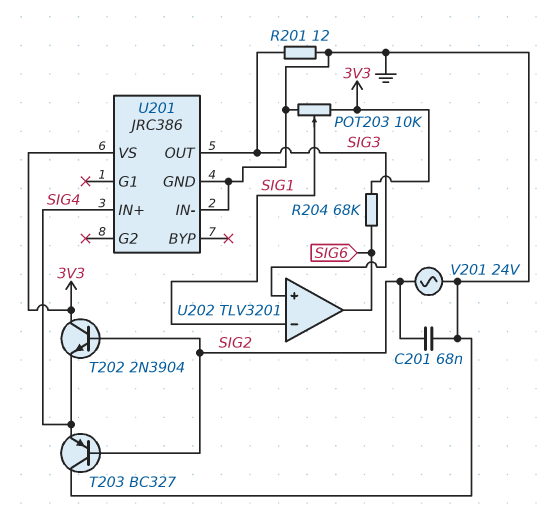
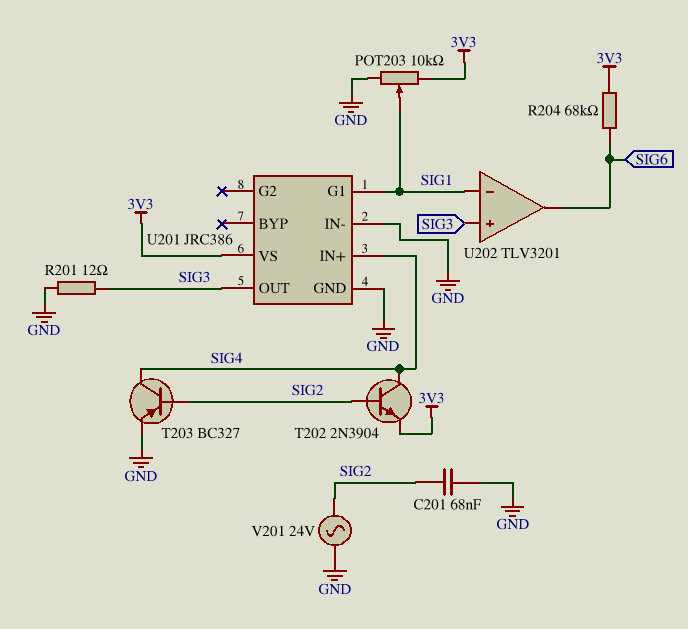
T202: NPN 2N3904 (B SIG2, C 3V3, E SIG4) -> NPN 2N3904 (B SIG2, C SIG4, E 3V3)
T203: PNP BC327 (B SIG2, C GND, E SIG4) -> PNP BC327 (B SIG2, C SIG4, E GND)
U201 pin G1: none -> SIG1

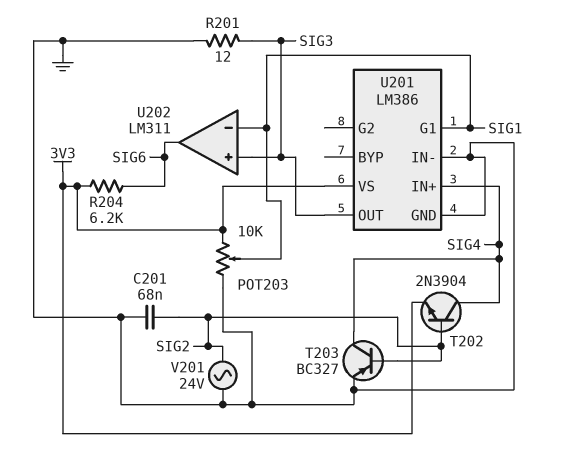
R204: 68k (3V3, SIG6) -> 6.2k (3V3, SIG6)
U201: JRC386 -> LM386
U202: TLV3201 -> LM311

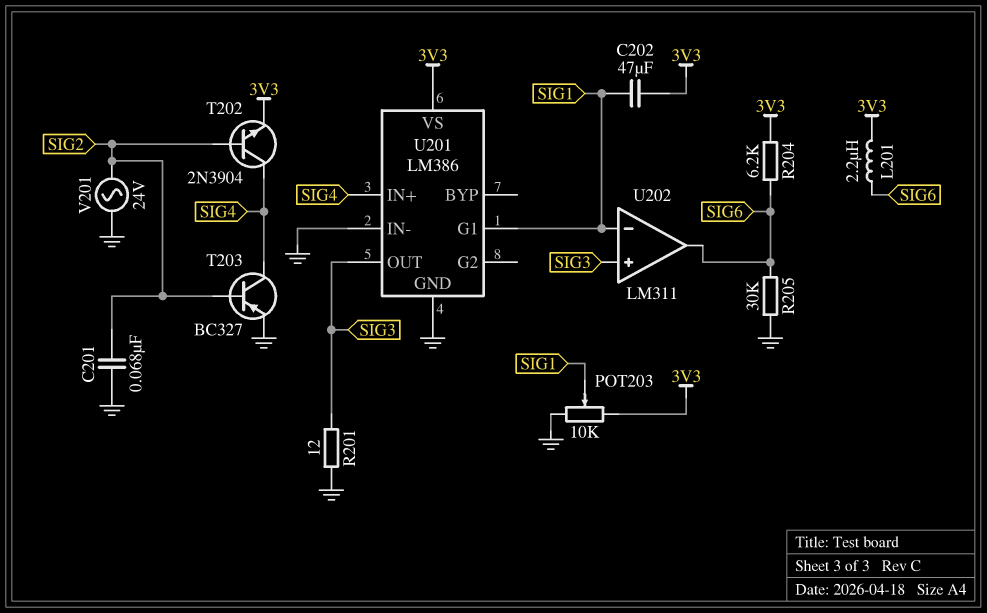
C202: none -> 47uF (3V3, SIG1)
L201: none -> 2.2uH (3V3, SIG6)
R205: none -> 30k (GND, SIG6)

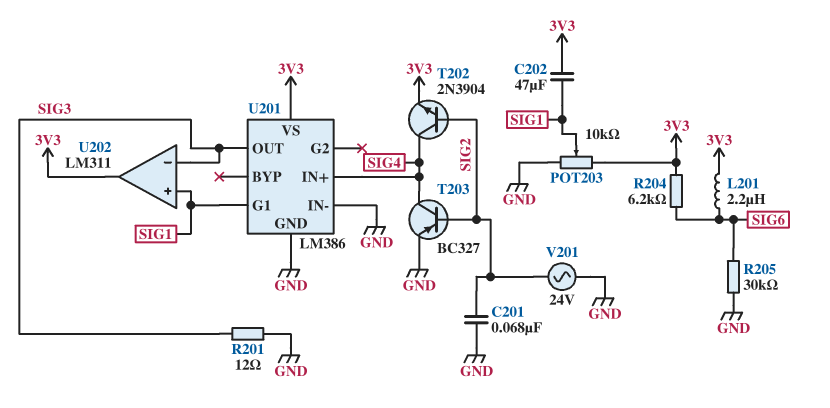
U202 pin in+: SIG3 -> SIG1
U202 pin in-: SIG1 -> SIG3
U202 pin out: SIG6 -> 3V3

